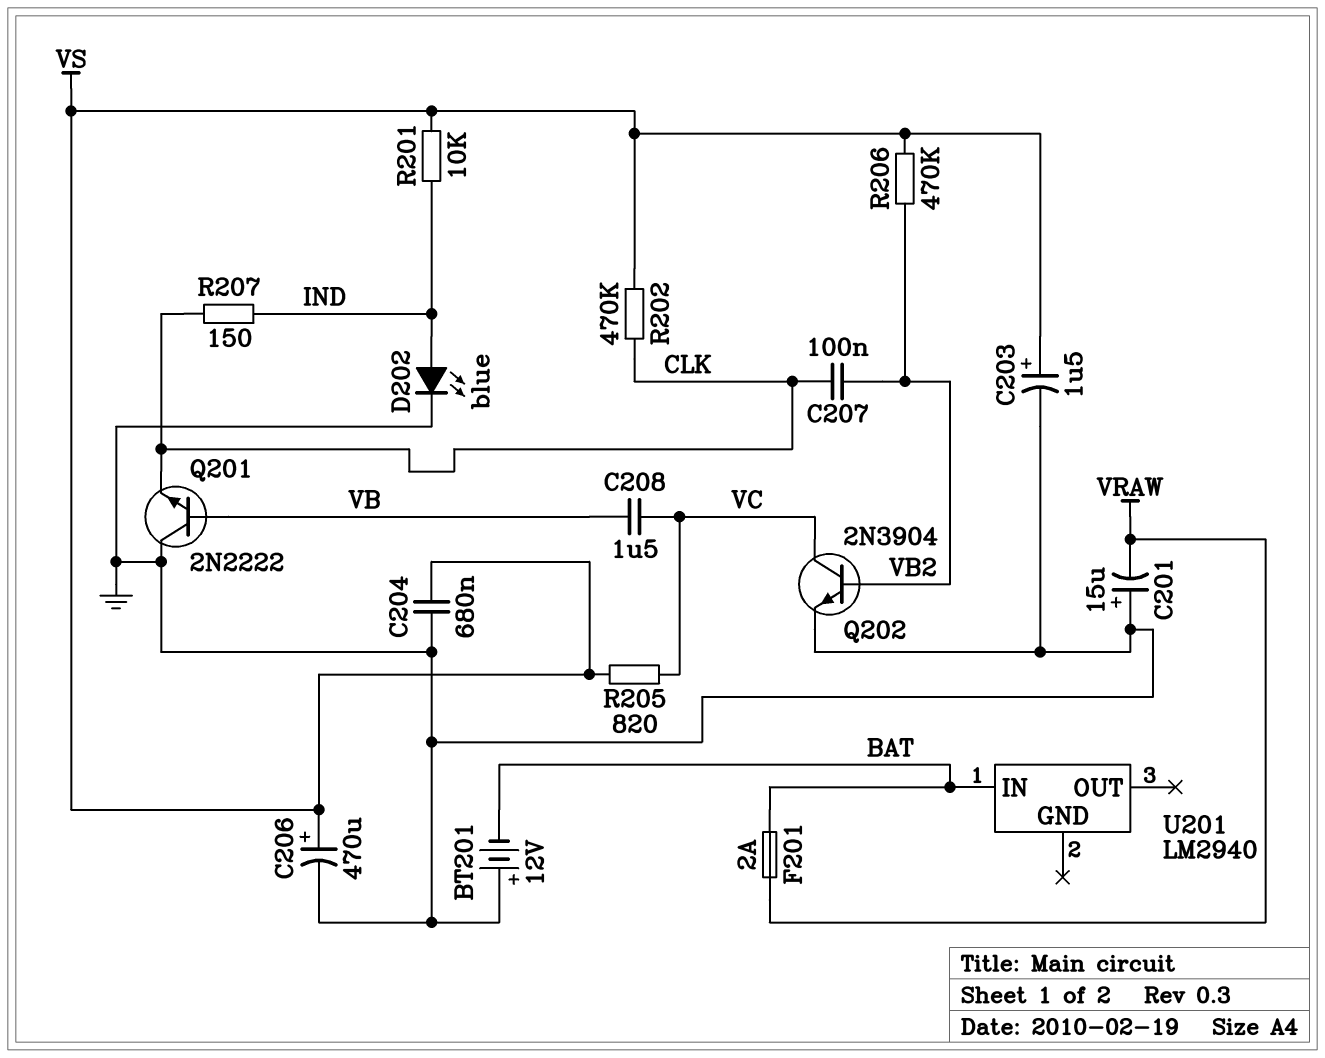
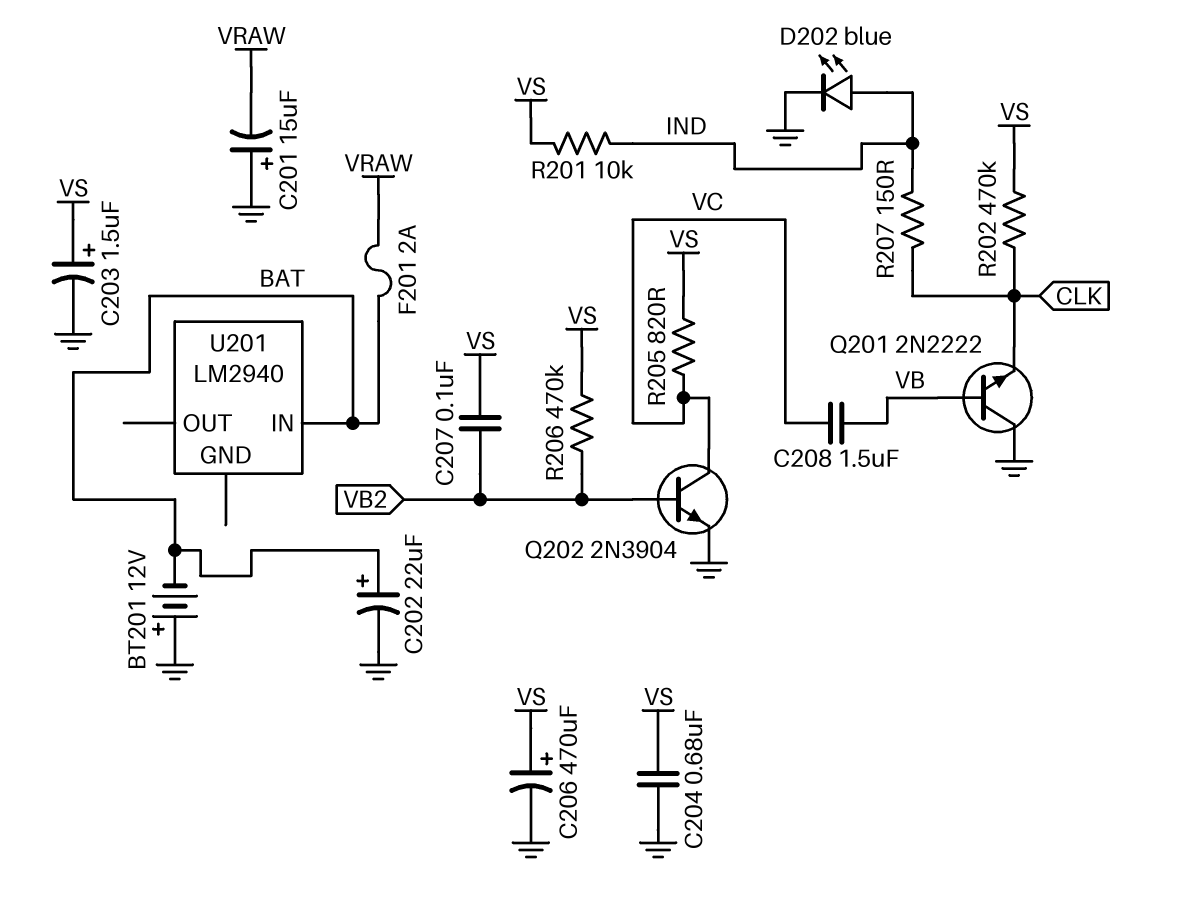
C202: none -> 22uF (plus BAT, minus GND)
C207: 100nF (CLK, VB2) -> 100nF (VB2, VS)

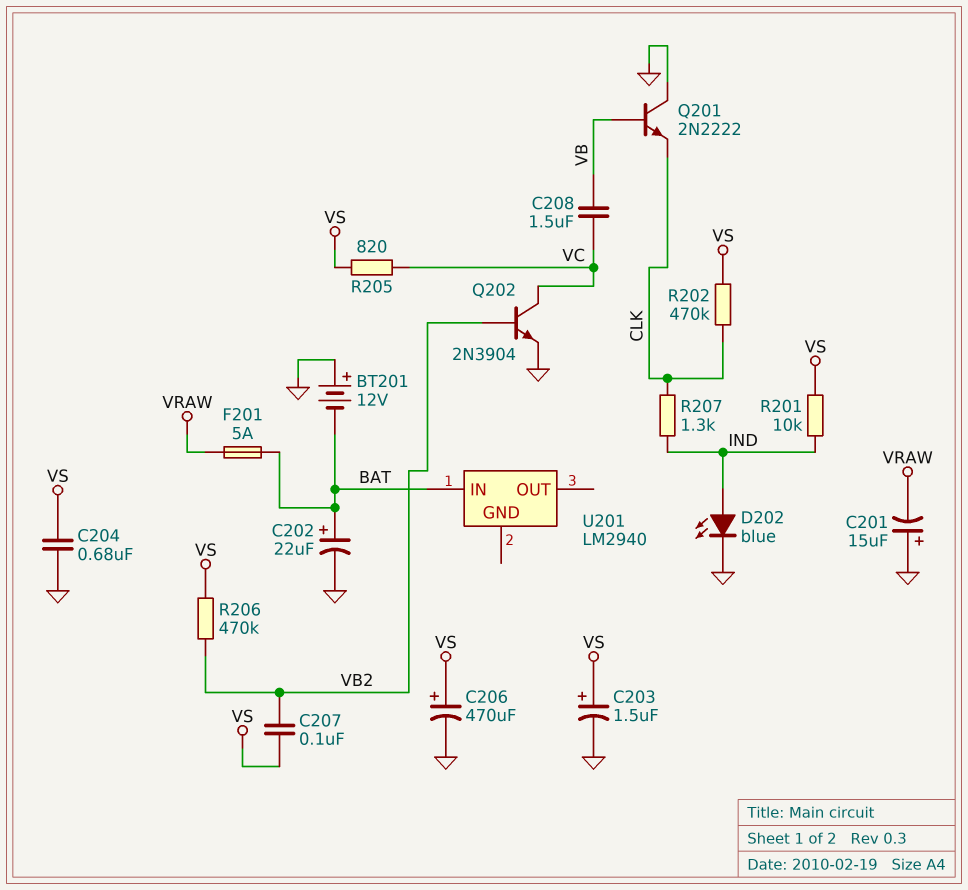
F201: 2A (BAT, VRAW) -> 5A (BAT, VRAW)
R207: 150 (CLK, IND) -> 1.3k (CLK, IND)

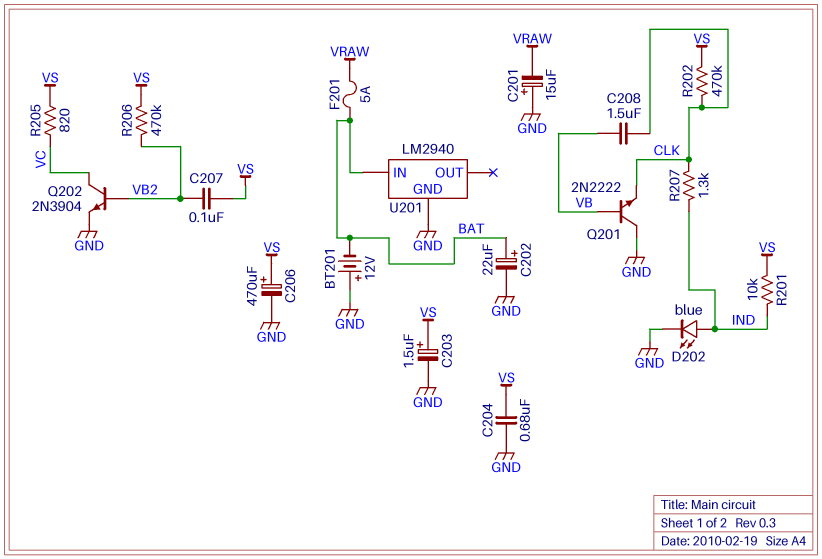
C208: 1.5uF (VB, VC) -> 1.5uF (CLK, VB)
U201 pin GND: none -> GND

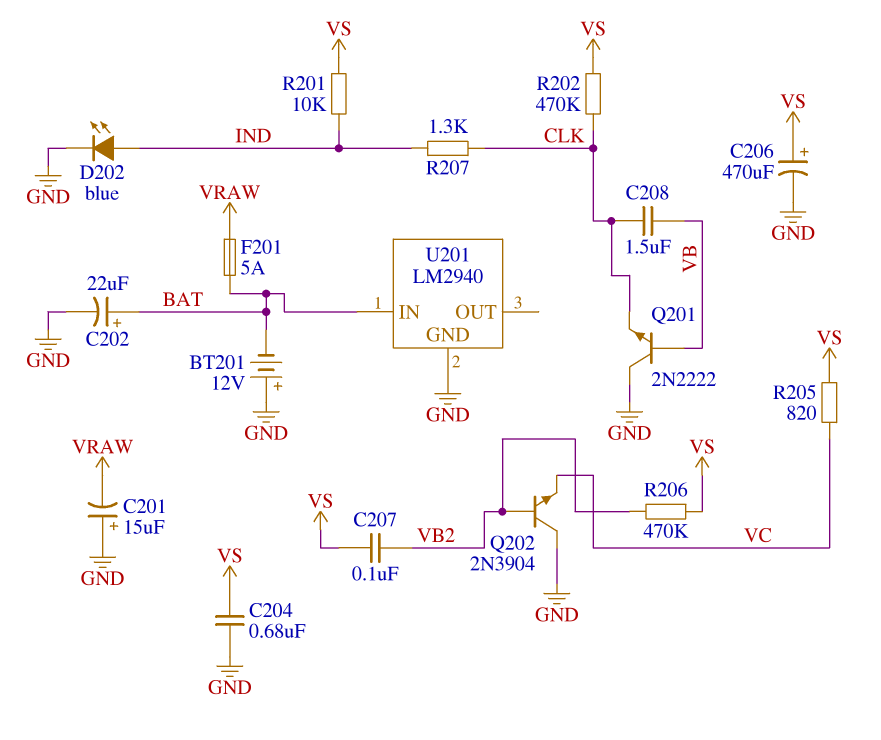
C203: 1.5uF (plus VS, minus GND) -> none
Q202: NPN 2N3904 (B VB2, C VC, E GND) -> NPN 2N3904 (B VB2, C GND, E VC)

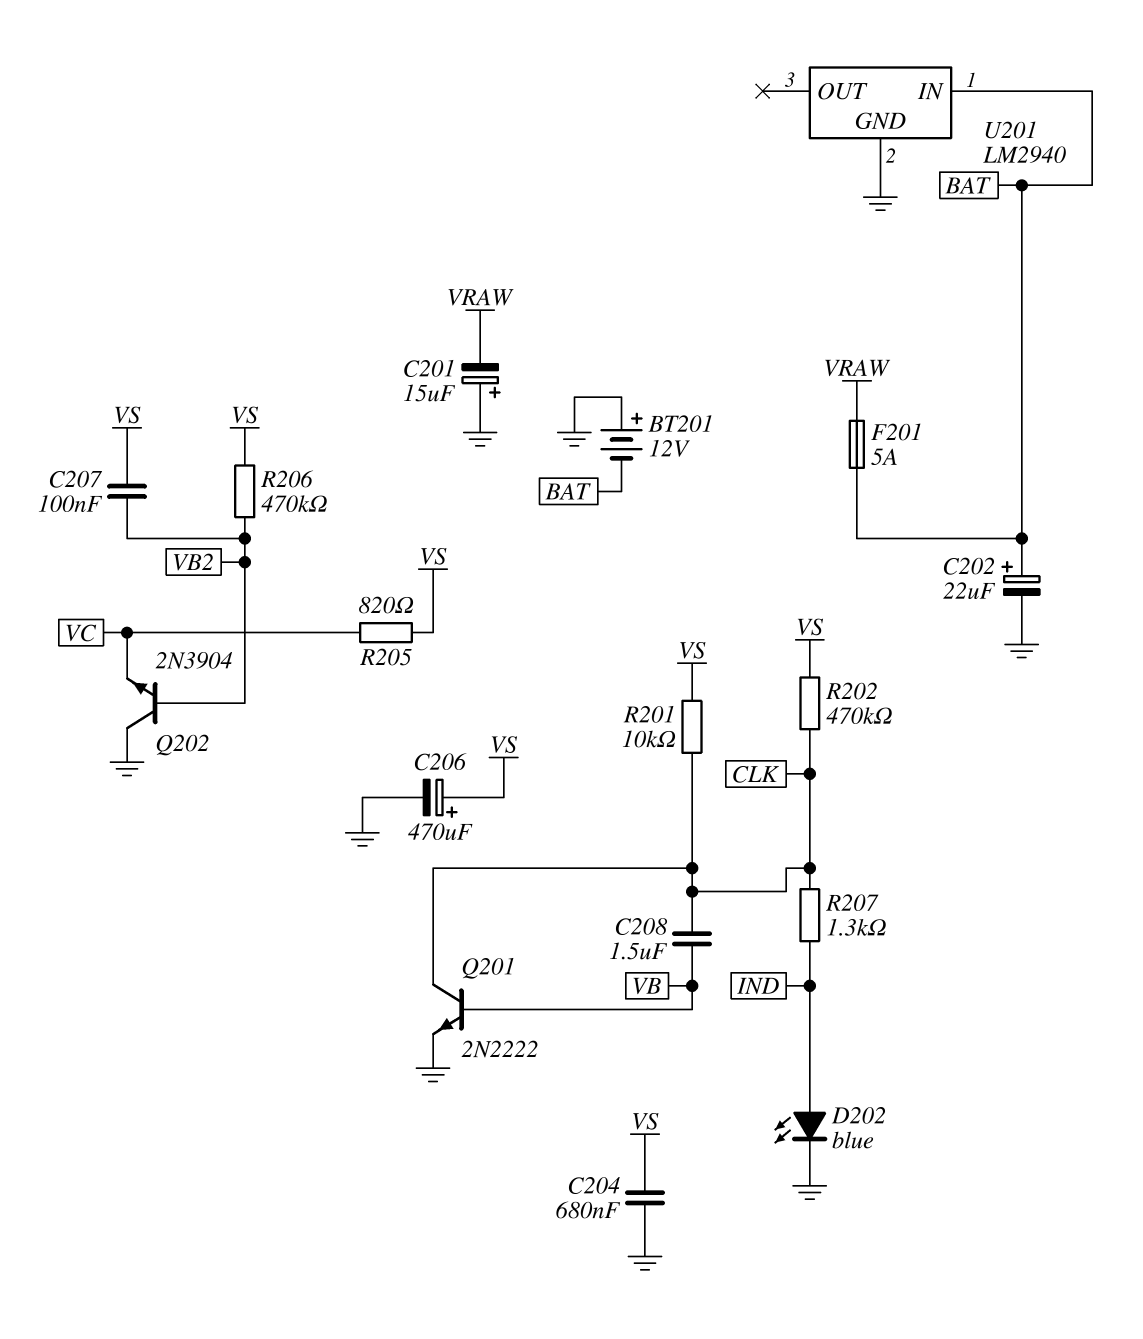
Q201: NPN 2N2222 (B VB, C GND, E CLK) -> NPN 2N2222 (B VB, C CLK, E GND)
R201: 10k (IND, VS) -> 10k (CLK, VS)

